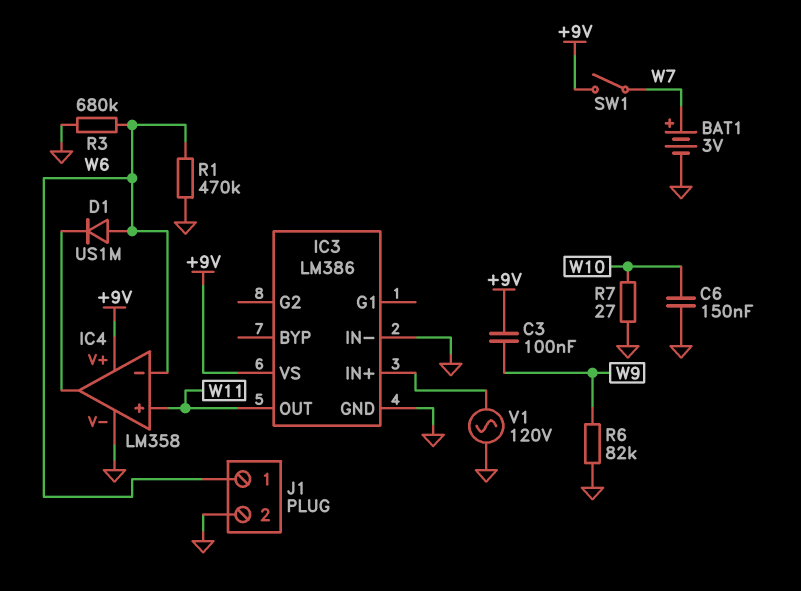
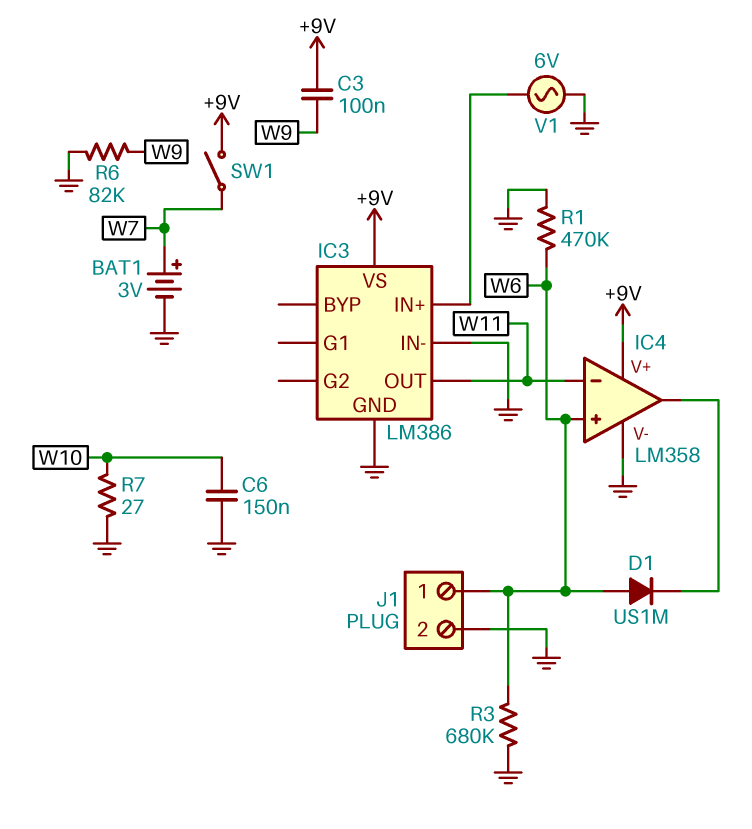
IC4 pin in+: W11 -> W6
IC4 pin in-: W6 -> W11
V1: AC 120V (GND, IC3/IN+) -> AC 6V (GND, IC3/IN+)

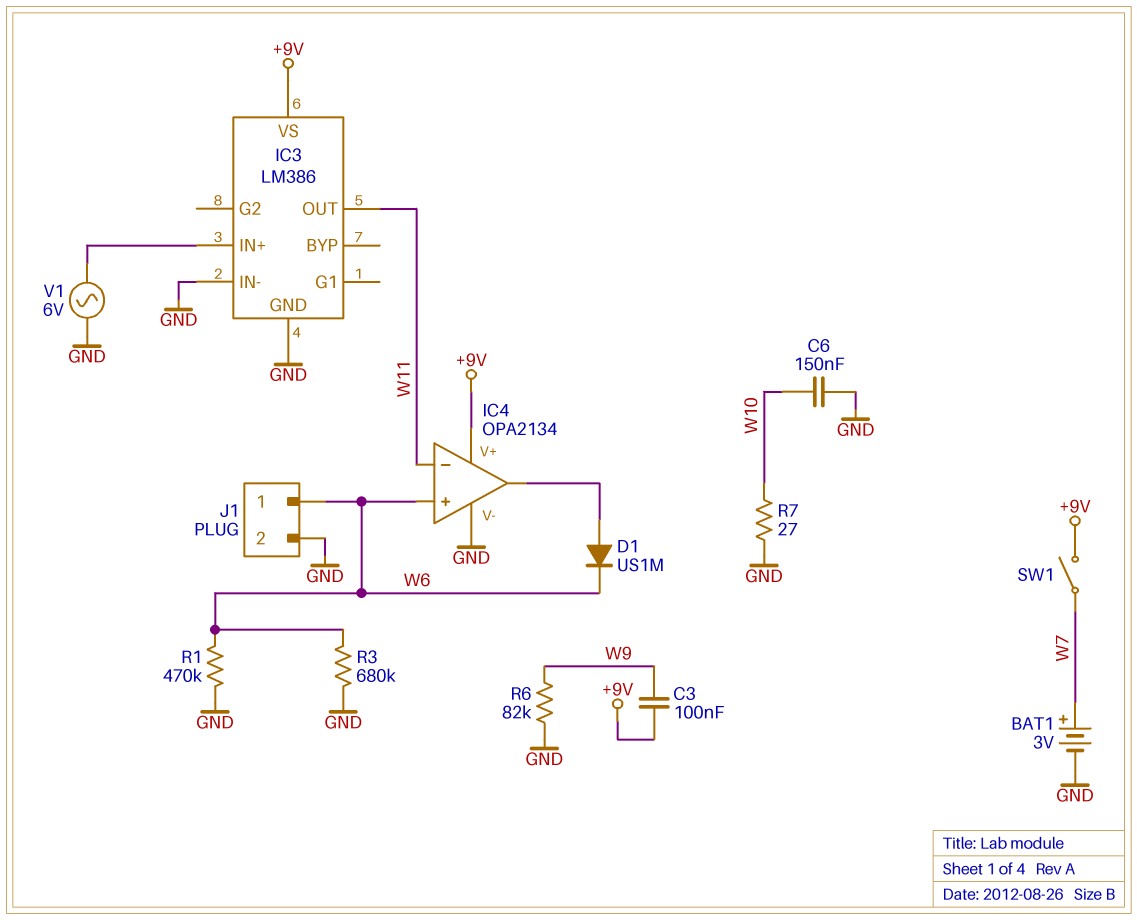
D1: diode US1M (A W6, K IC4/out) -> diode US1M (A IC4/out, K W6)
IC4: LM358 -> OPA2134

